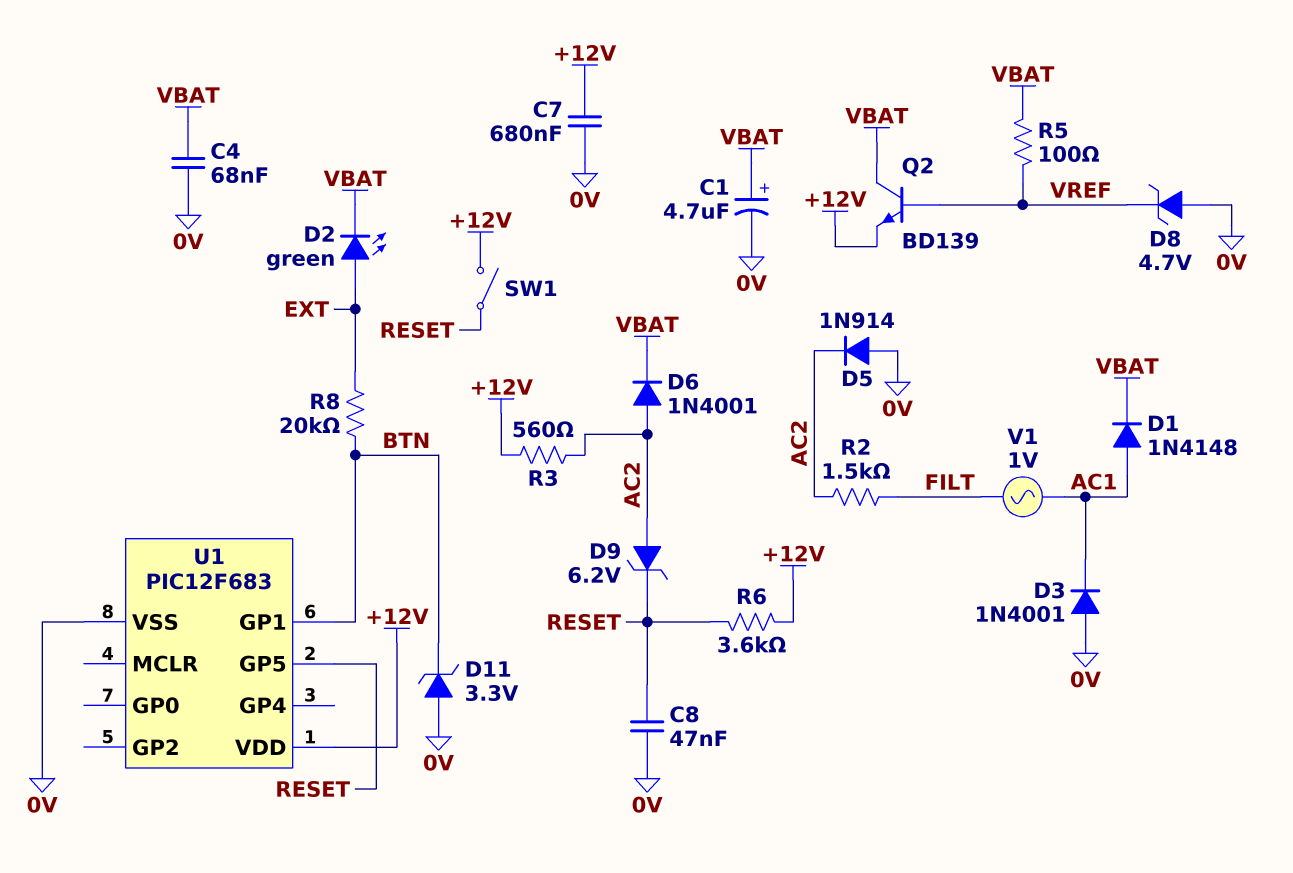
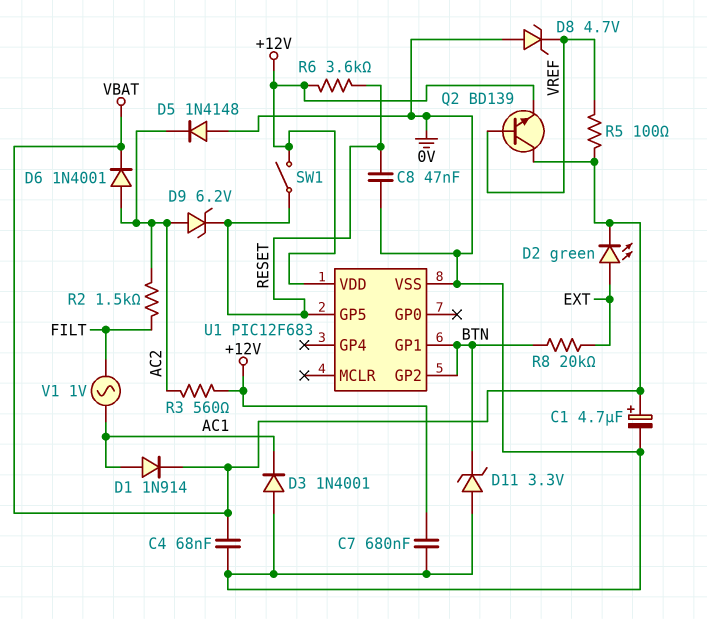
D1: diode 1N4148 (A AC1, K VBAT) -> diode 1N914 (A AC1, K VBAT)
D5: diode 1N914 (A 0V, K AC2) -> diode 1N4148 (A 0V, K AC2)
U1 pin GP2: none -> BTN

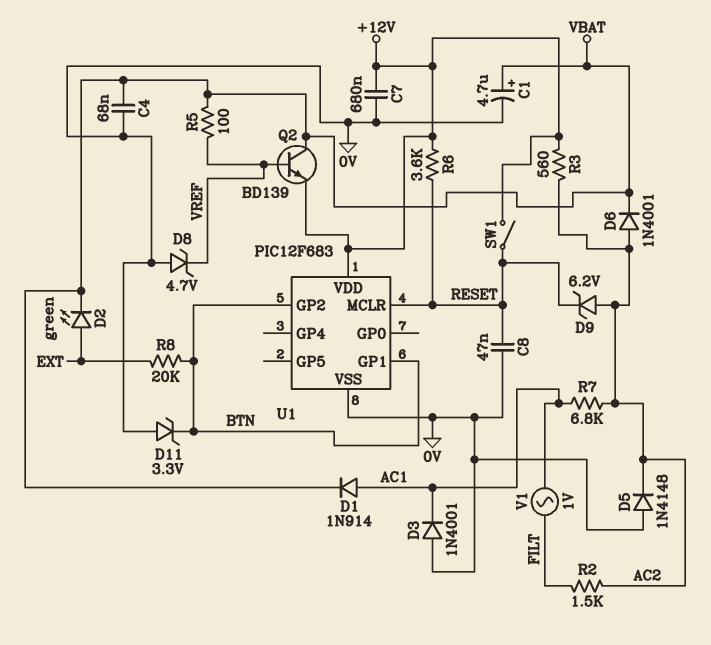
R7: none -> 6.8k (AC1, AC2)
U1 pin GP5: RESET -> none
U1 pin MCLR: none -> RESET

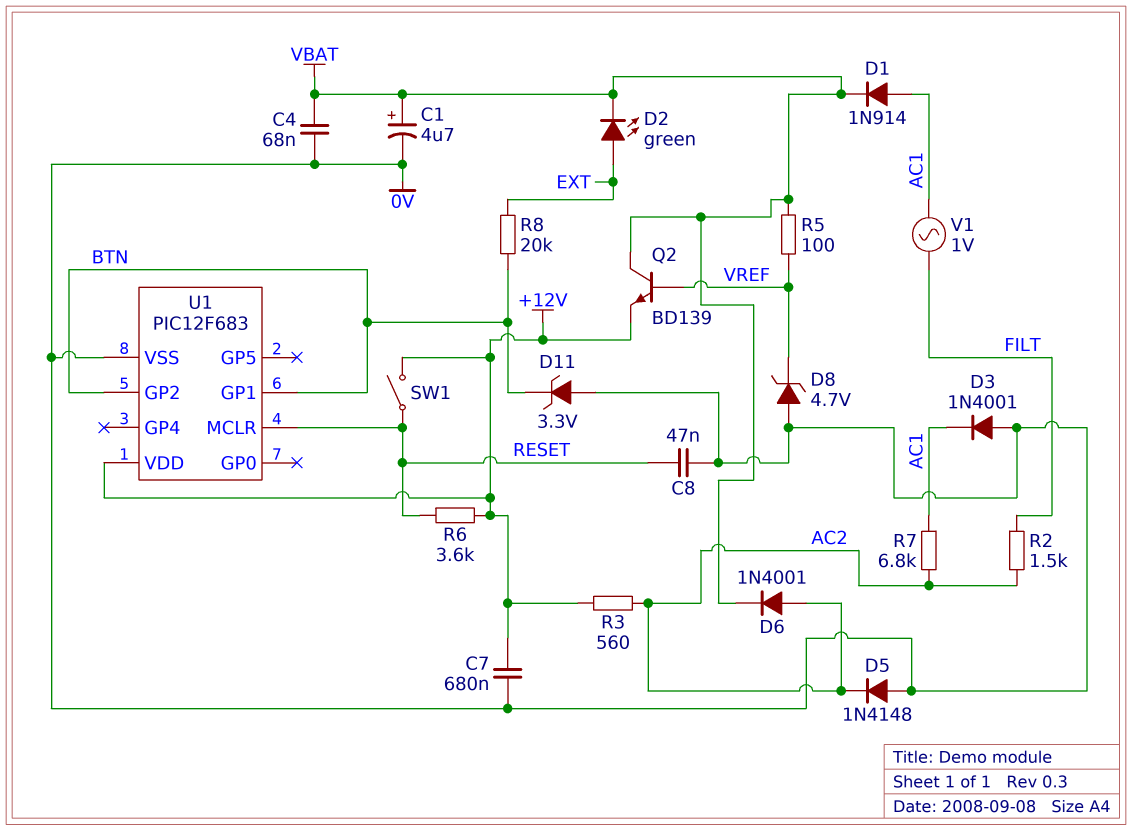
D9: zener 6.2V (A AC2, K RESET) -> none

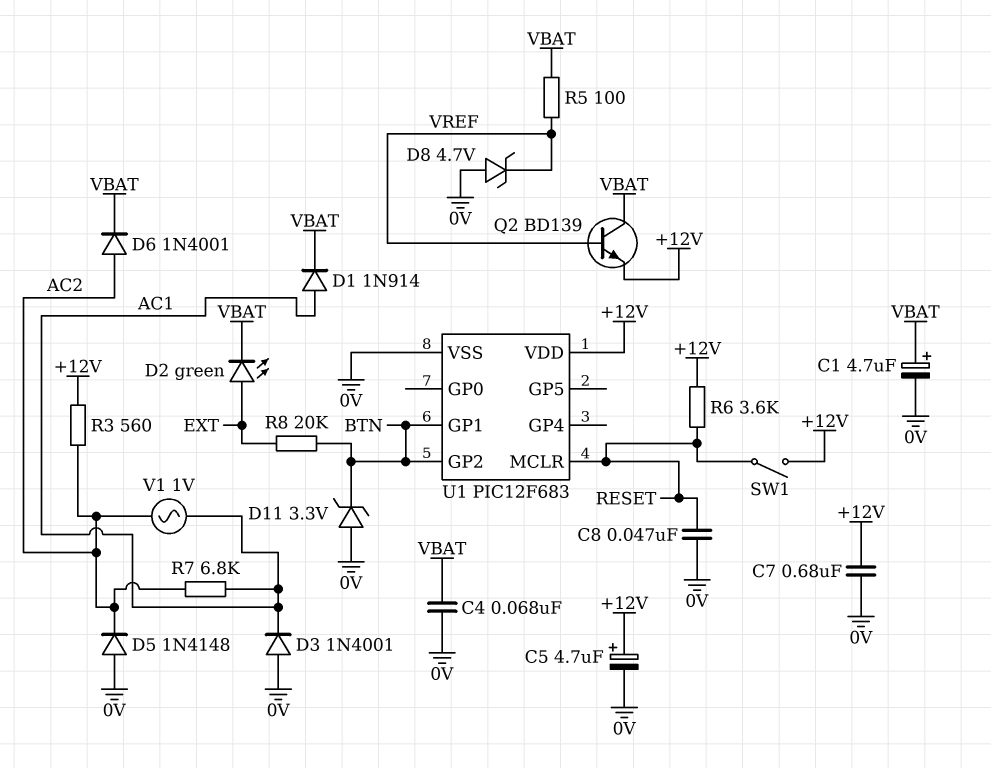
C5: none -> 4.7uF (plus +12V, minus 0V)
R2: 1.5k (AC2, FILT) -> none
V1: AC 1V (AC1, FILT) -> AC 1V (AC1, AC2)

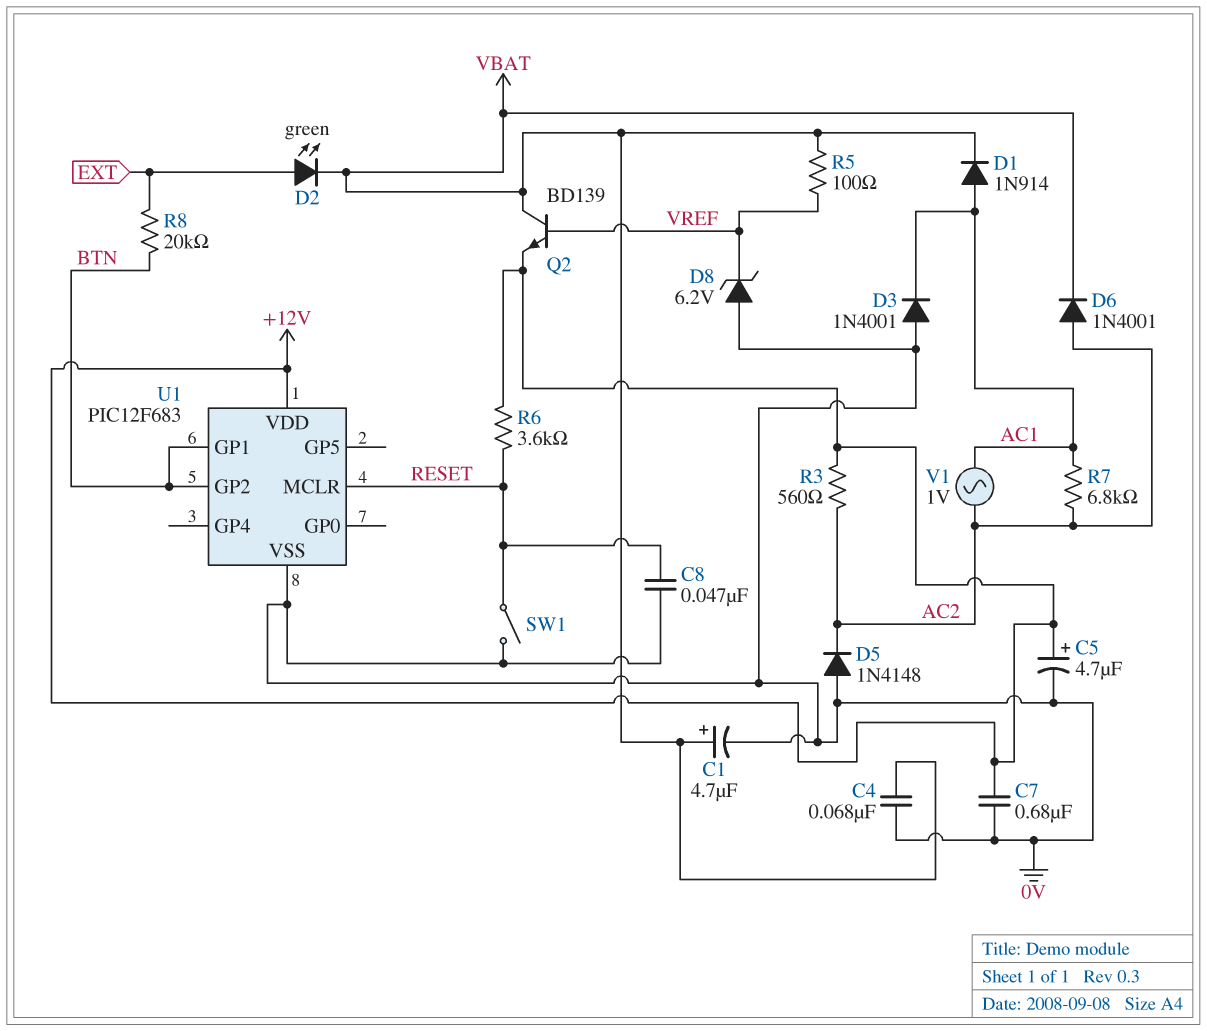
D8: zener 4.7V (A 0V, K VREF) -> zener 6.2V (A 0V, K VREF)
D11: zener 3.3V (A 0V, K BTN) -> none
SW1: switch (+12V, RESET) -> switch (0V, RESET)

